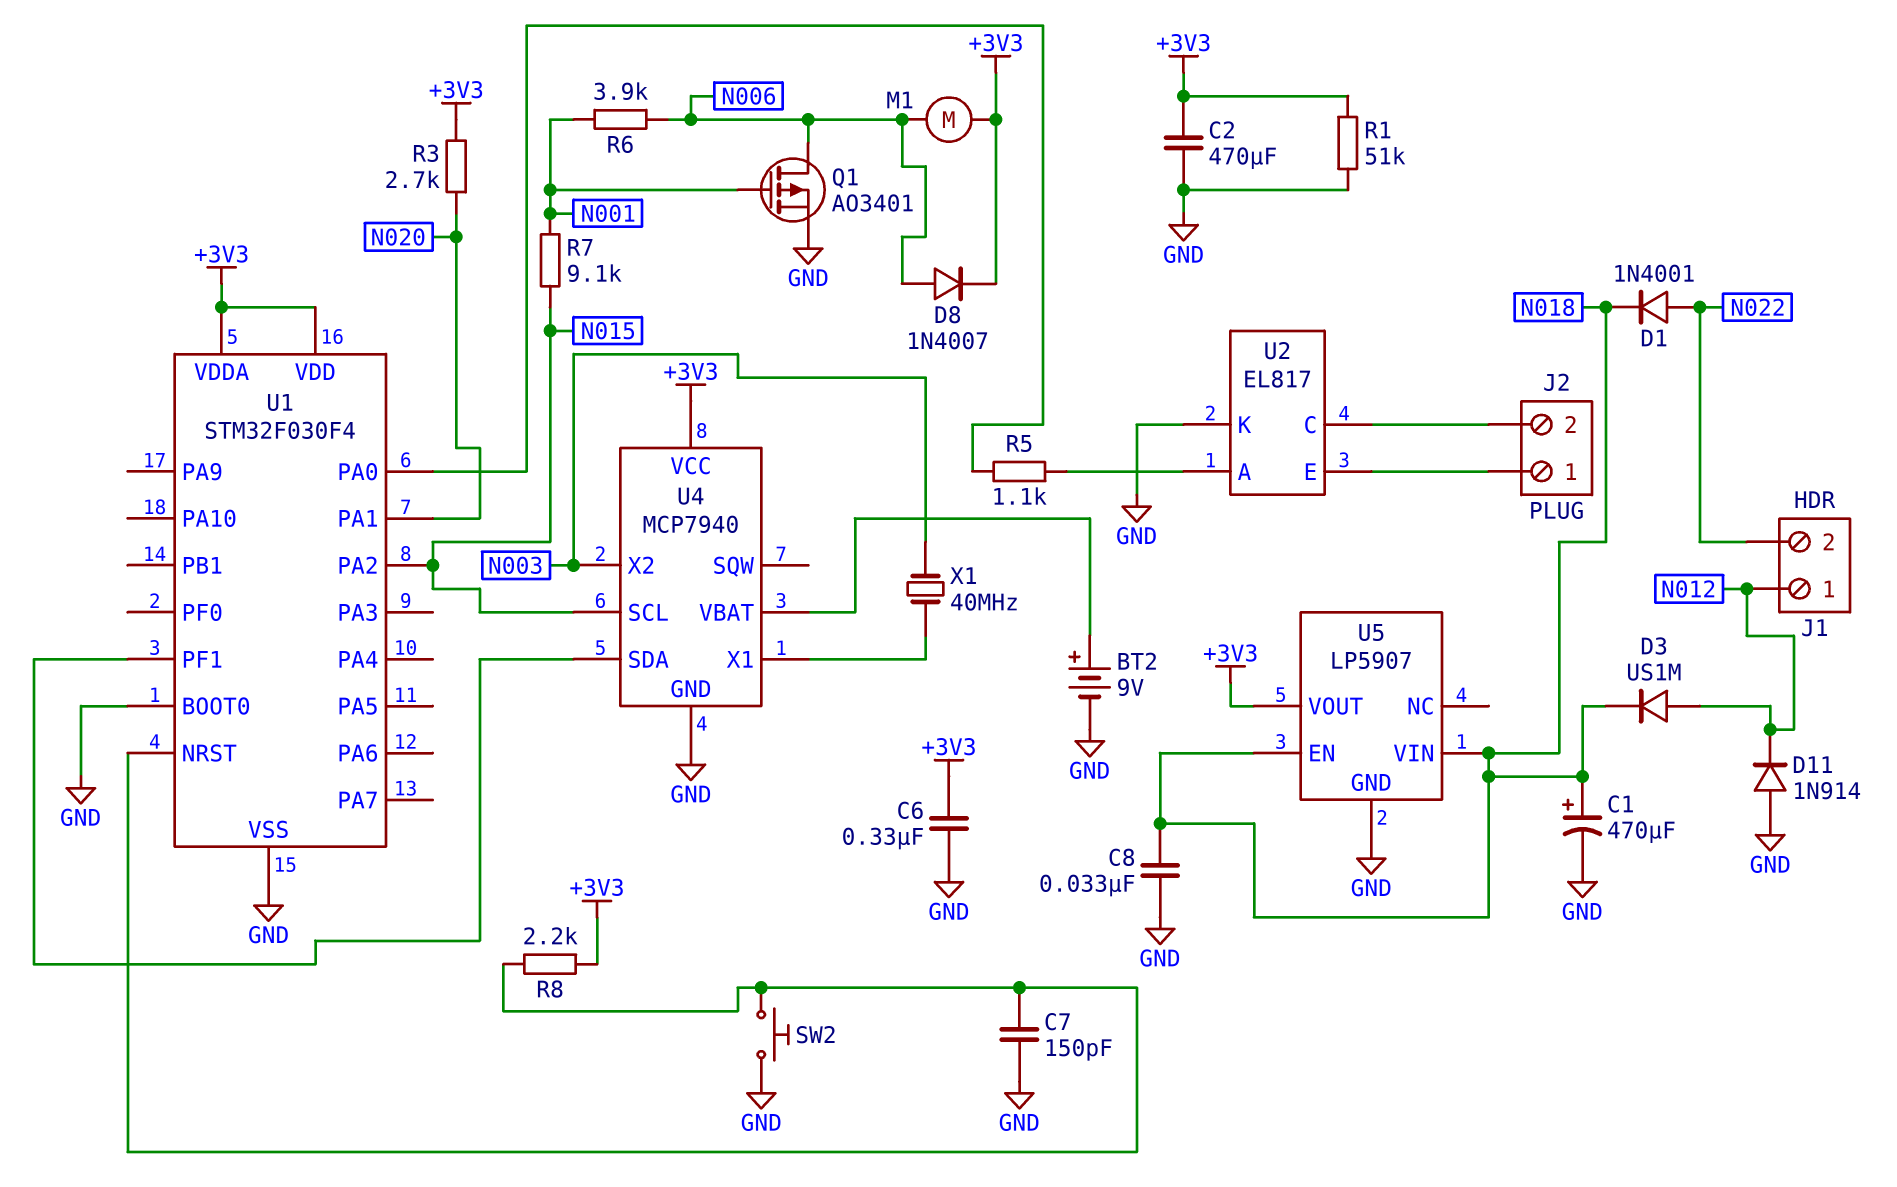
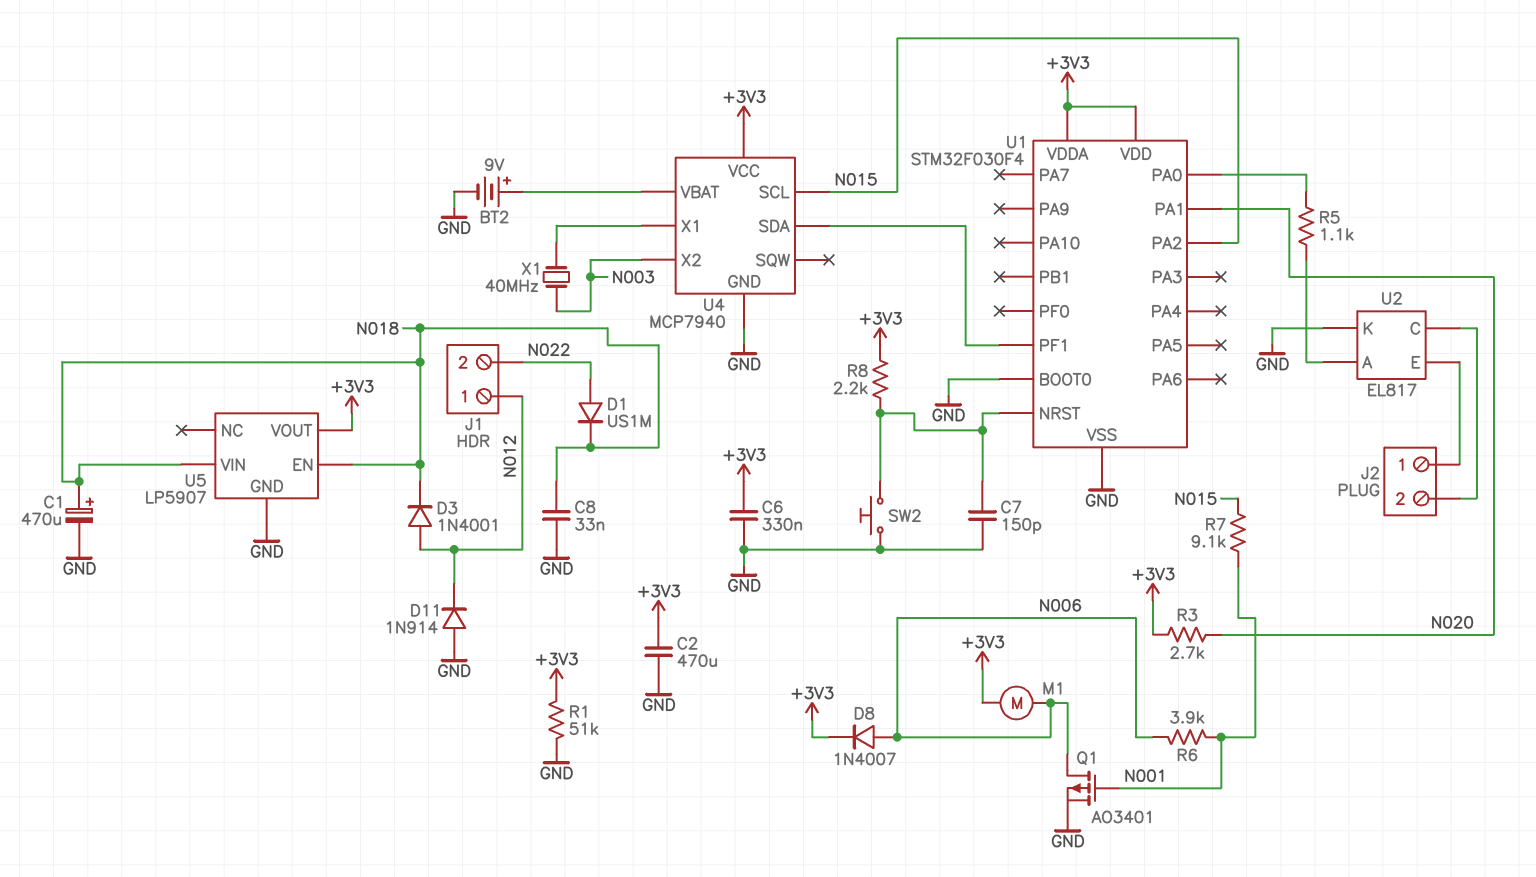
D1: diode 1N4001 (A N022, K N018) -> diode US1M (A N022, K N018)
D3: diode US1M (A N012, K N018) -> diode 1N4001 (A N012, K N018)

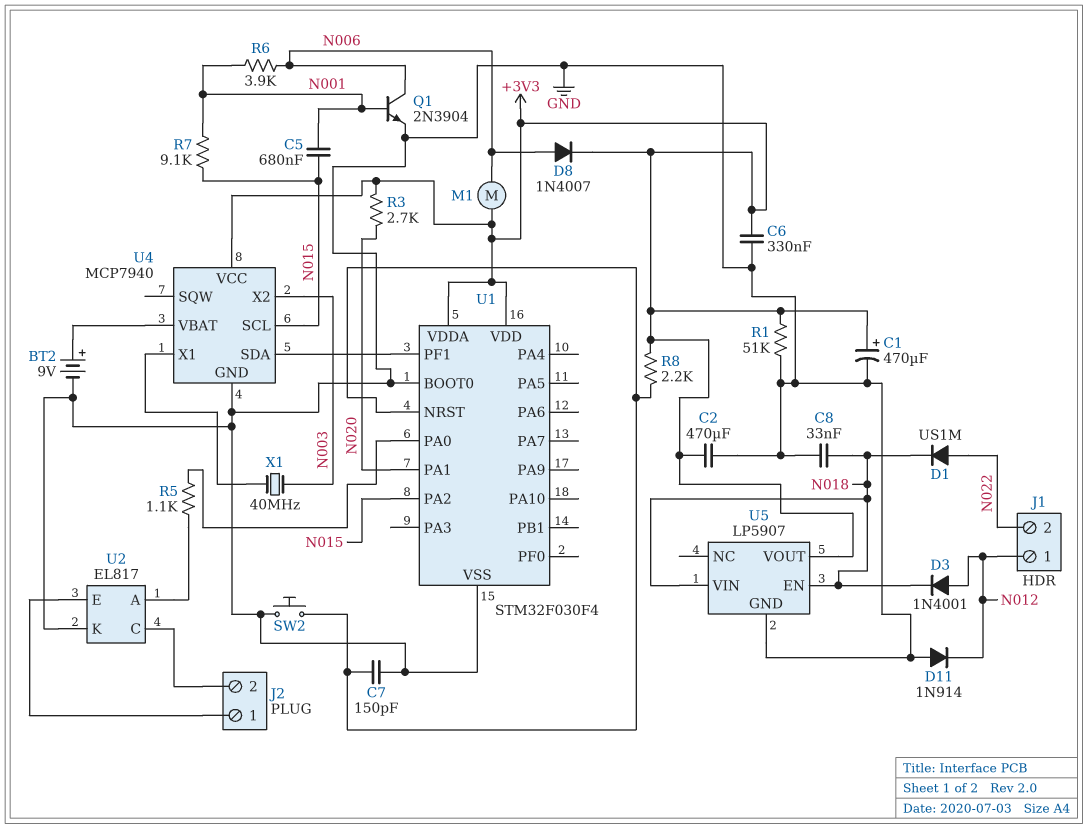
C1: 470uF (plus N018, minus GND) -> 470uF (plus +3V3, minus GND)
C5: none -> 680nF (N001, N015)
Q1: PMOS AO3401 (G N001, D N006, S GND) -> NPN 2N3904 (B N001, C N006, E GND)

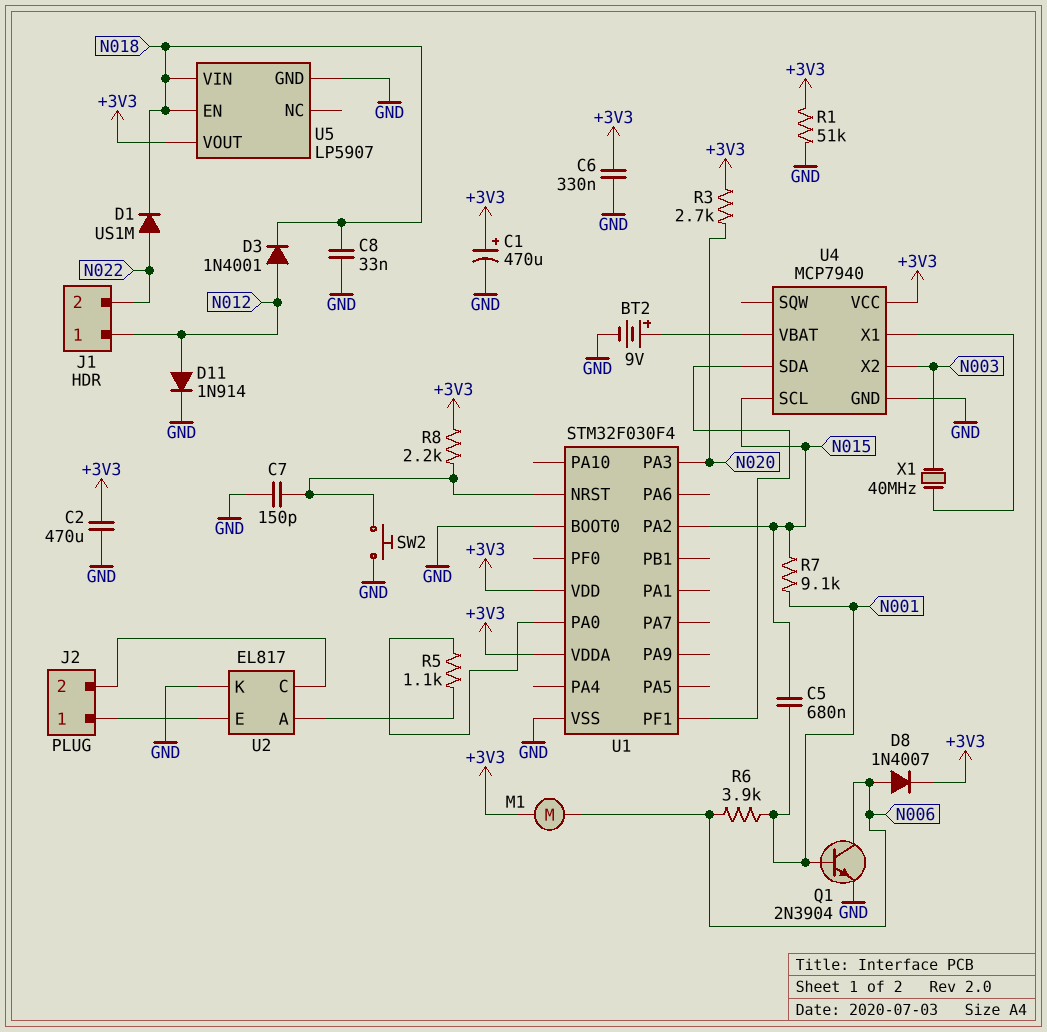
D11: diode 1N914 (A GND, K N012) -> diode 1N914 (A N012, K GND)
U1 pin PA1: N020 -> none
U1 pin PA3: none -> N020

